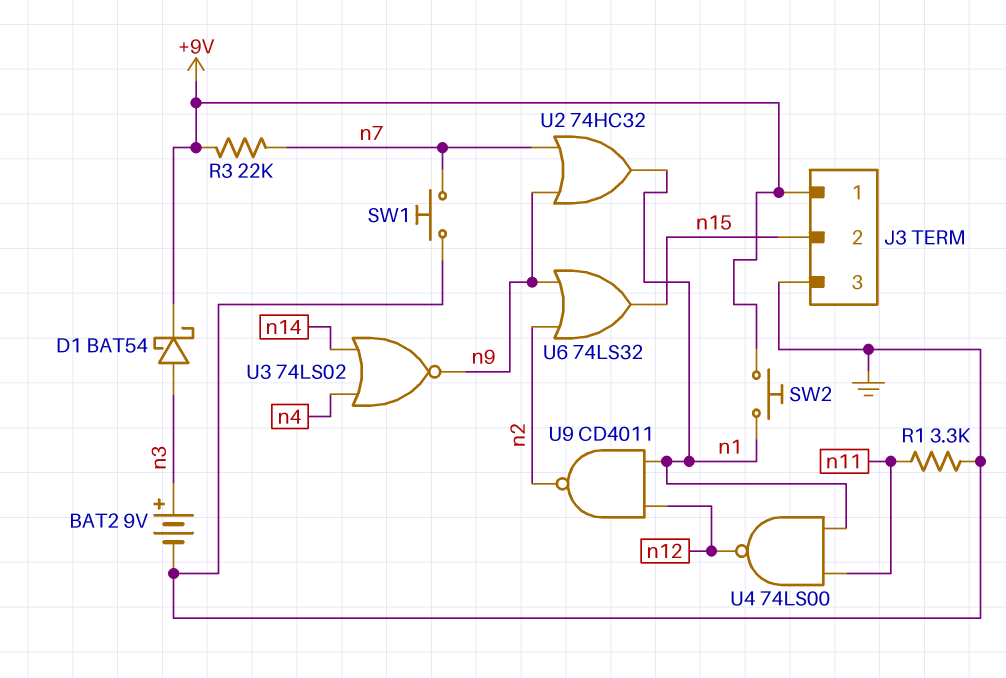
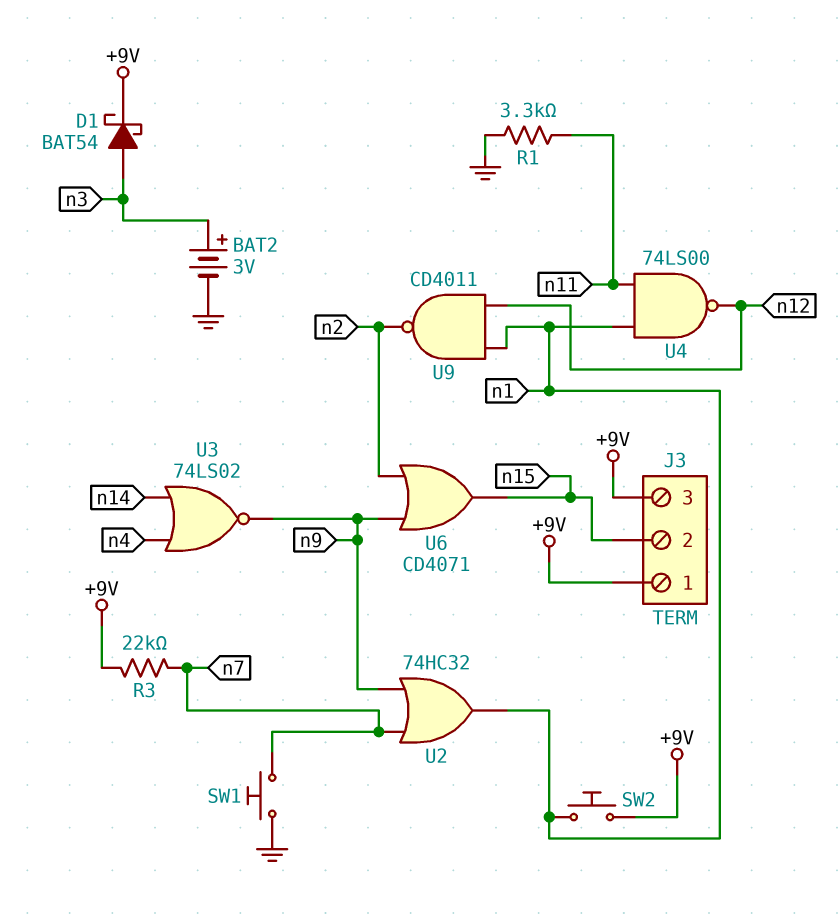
BAT2: 9V (plus n3, minus GND) -> 3V (plus n3, minus GND)
J3 pin 3: GND -> +9V
U6: OR 74LS32 (in n2, in n9, out n15) -> OR CD4071 (in n2, in n9, out n15)

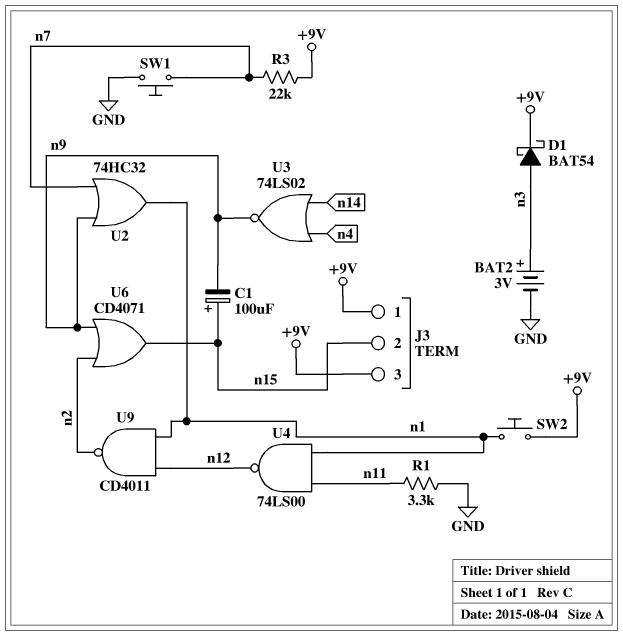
C1: none -> 100uF (plus n15, minus n9)

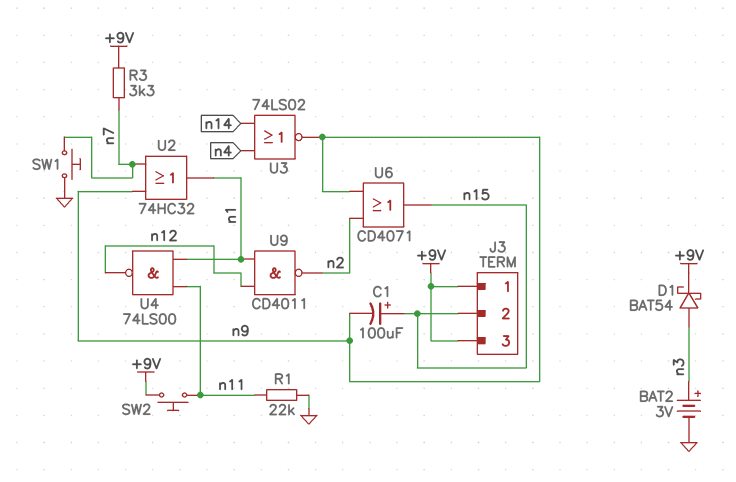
R1: 3.3k (GND, n11) -> 22k (GND, n11)
R3: 22k (+9V, n7) -> 3.3k (+9V, n7)
SW2: button (+9V, n1) -> button (+9V, n11)

